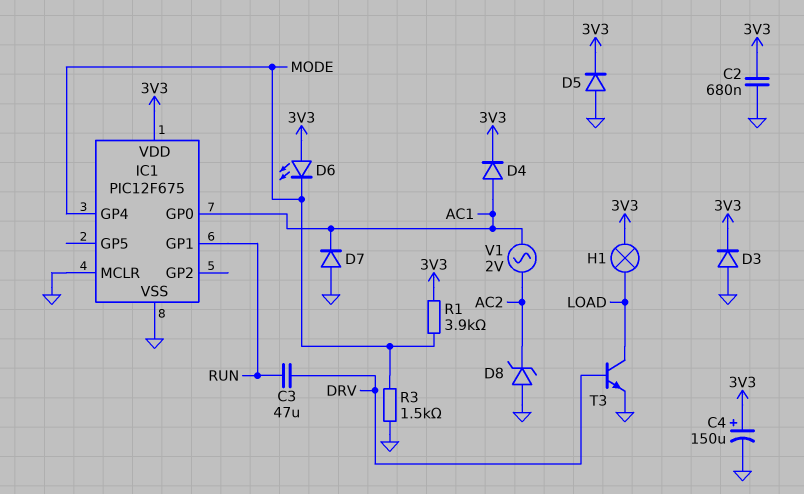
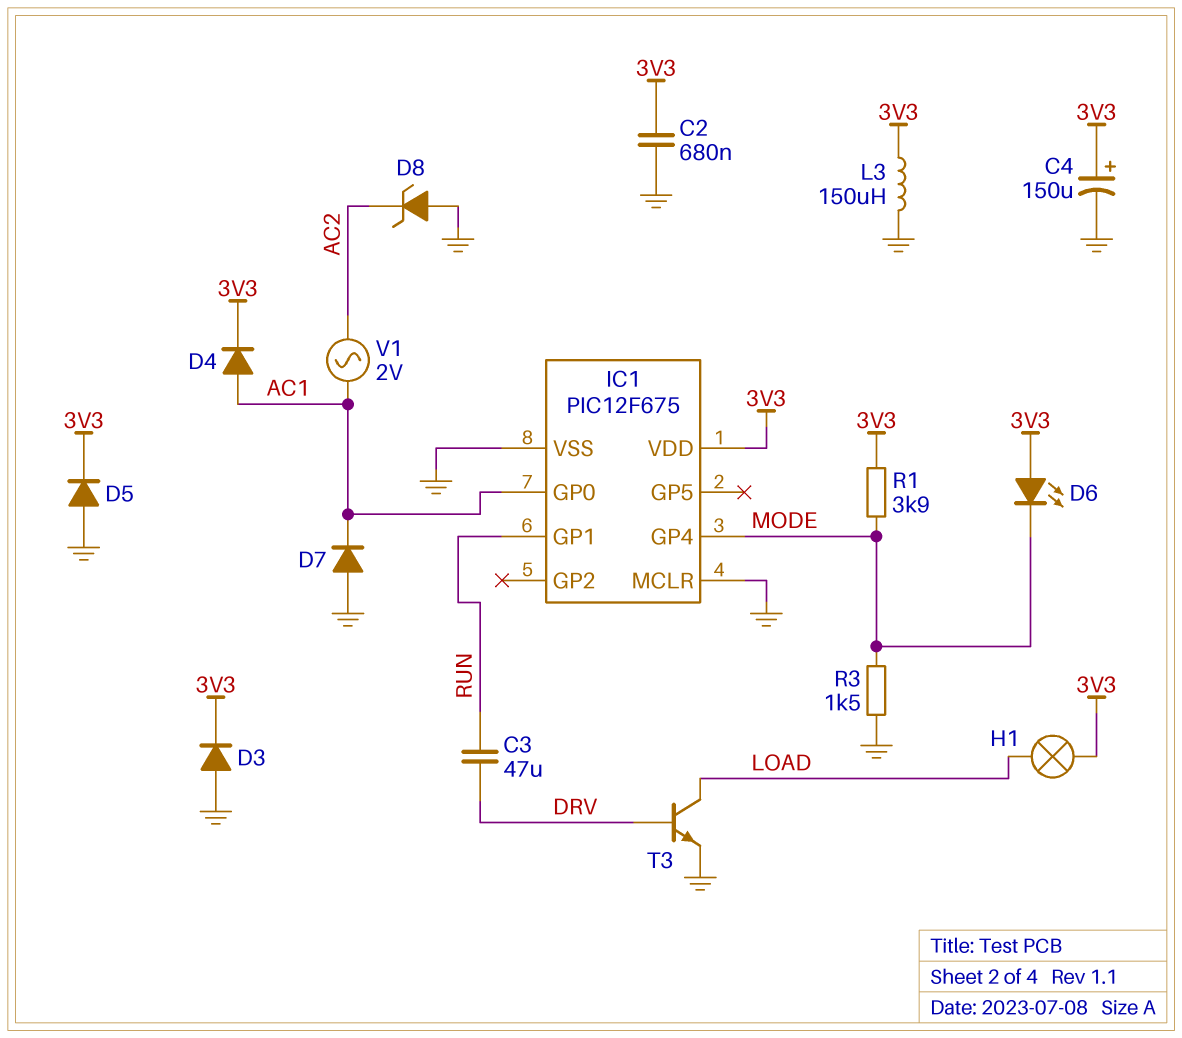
L3: none -> 150uH (3V3, GND)

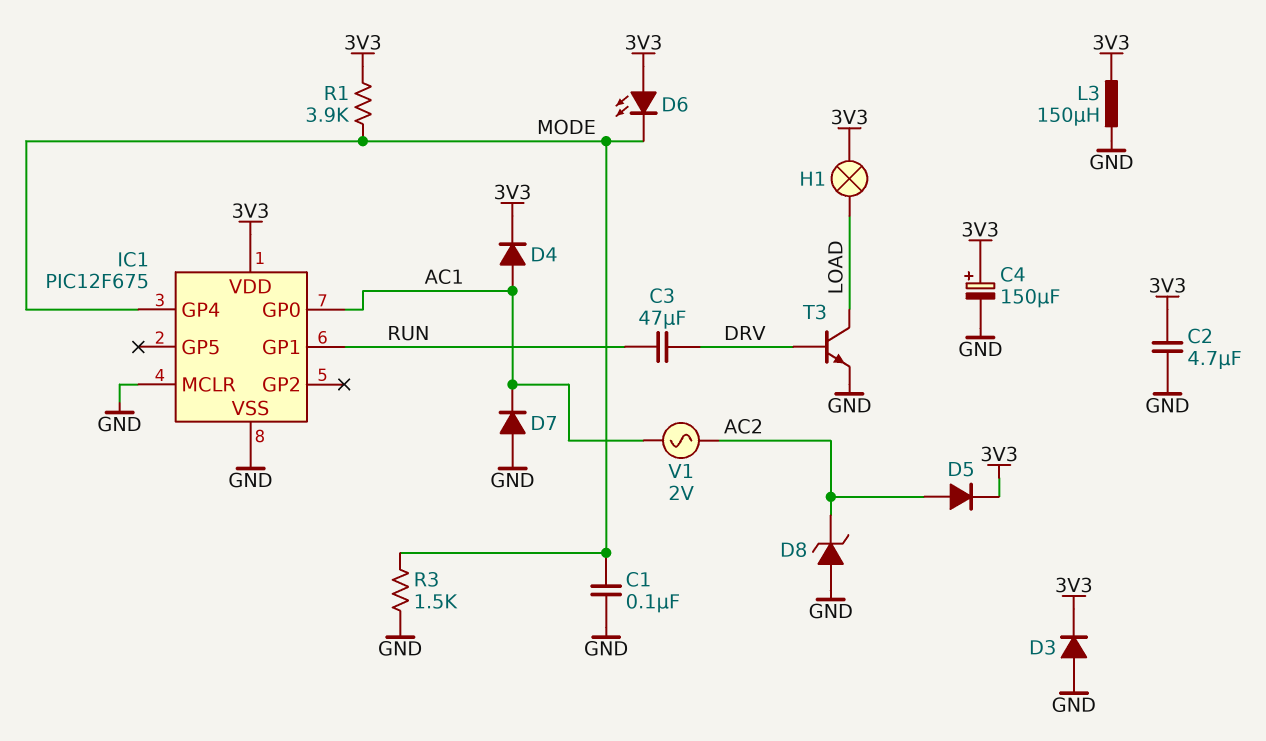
C1: none -> 100nF (GND, MODE)
C2: 680nF (3V3, GND) -> 4.7uF (3V3, GND)
D5: diode (A GND, K 3V3) -> diode (A AC2, K 3V3)

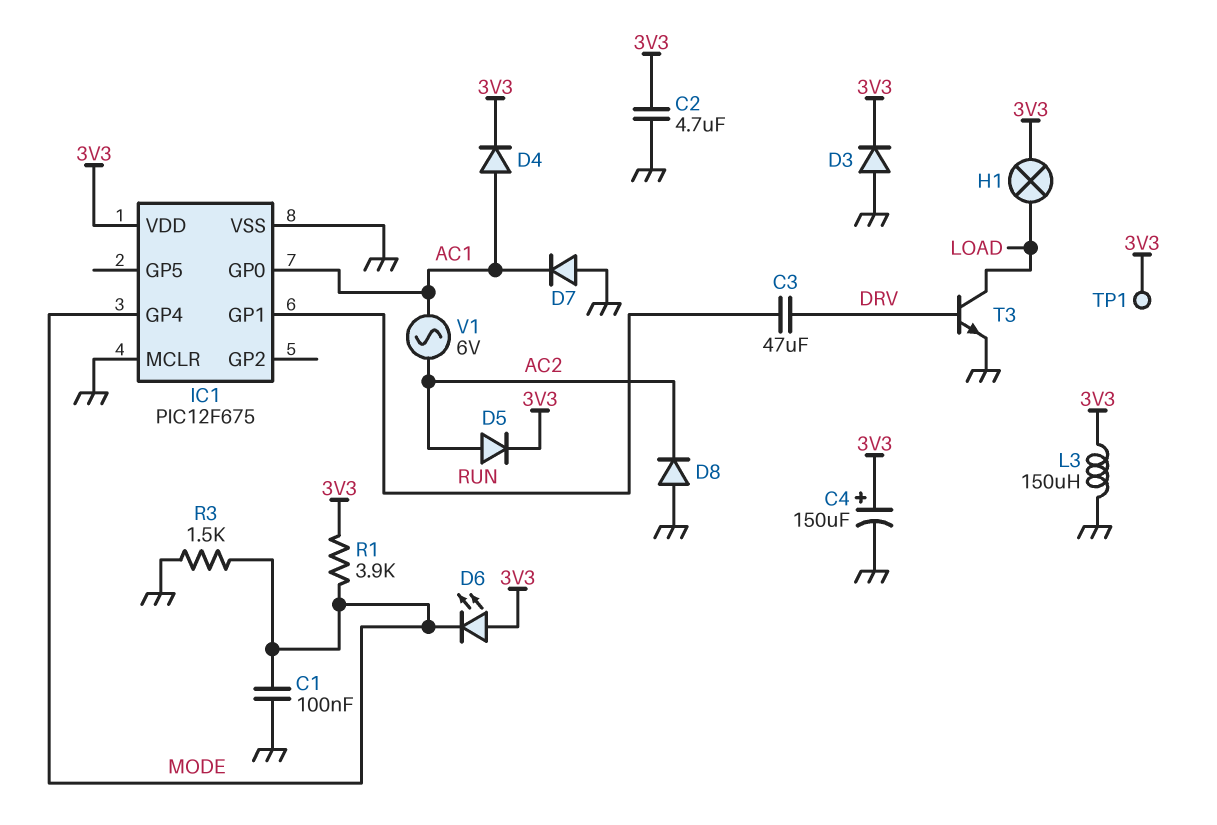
D8: zener (A GND, K AC2) -> diode (A GND, K AC2)
TP1: none -> test point (3V3)
V1: AC 2V (AC1, AC2) -> AC 6V (AC1, AC2)

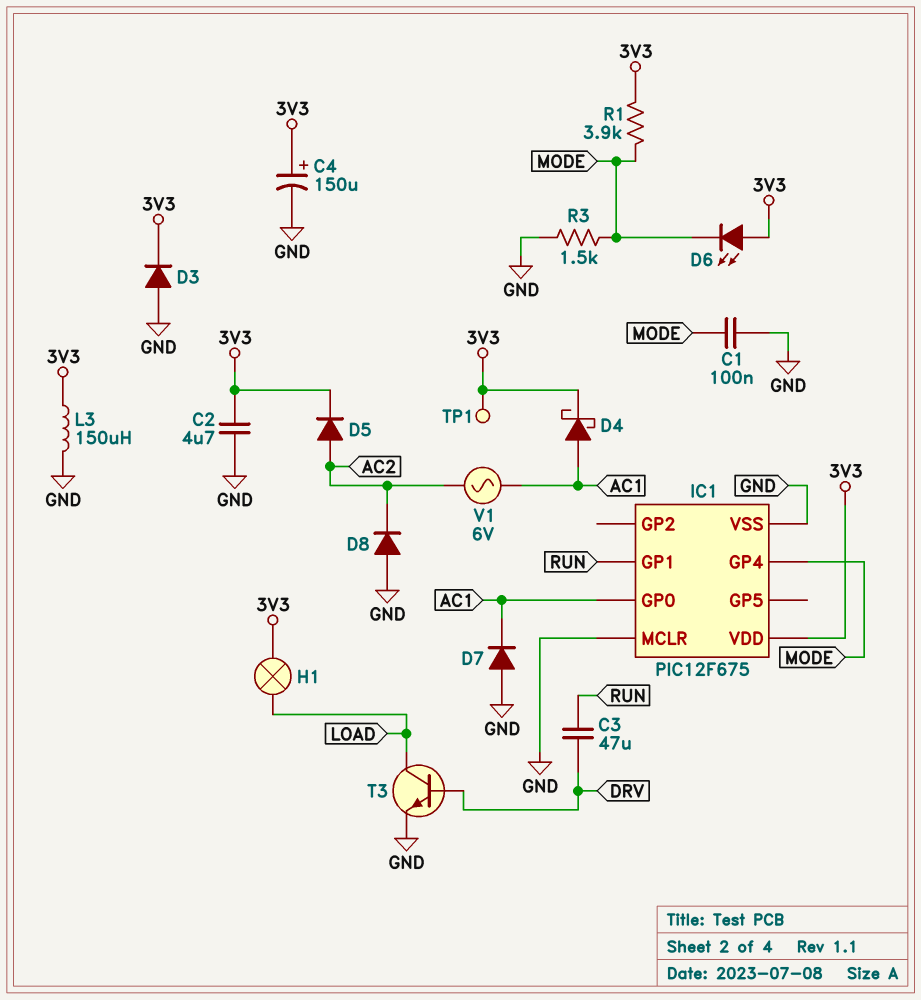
D4: diode (A AC1, K 3V3) -> schottky (A AC1, K 3V3)

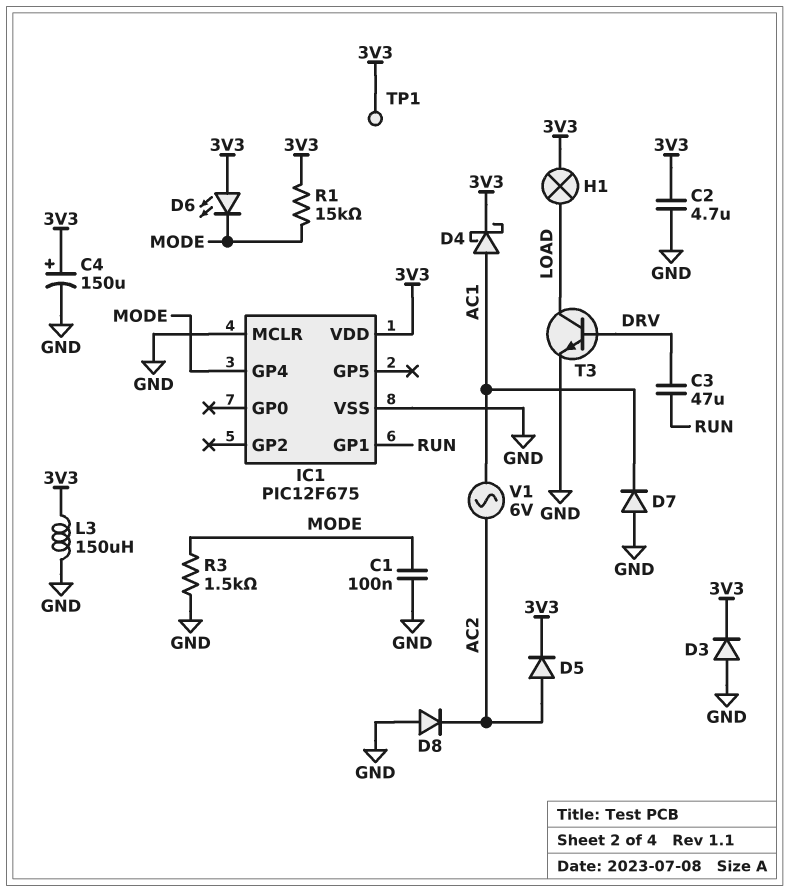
IC1 pin GP0: AC1 -> none
R1: 3.9k (3V3, MODE) -> 15k (3V3, MODE)

